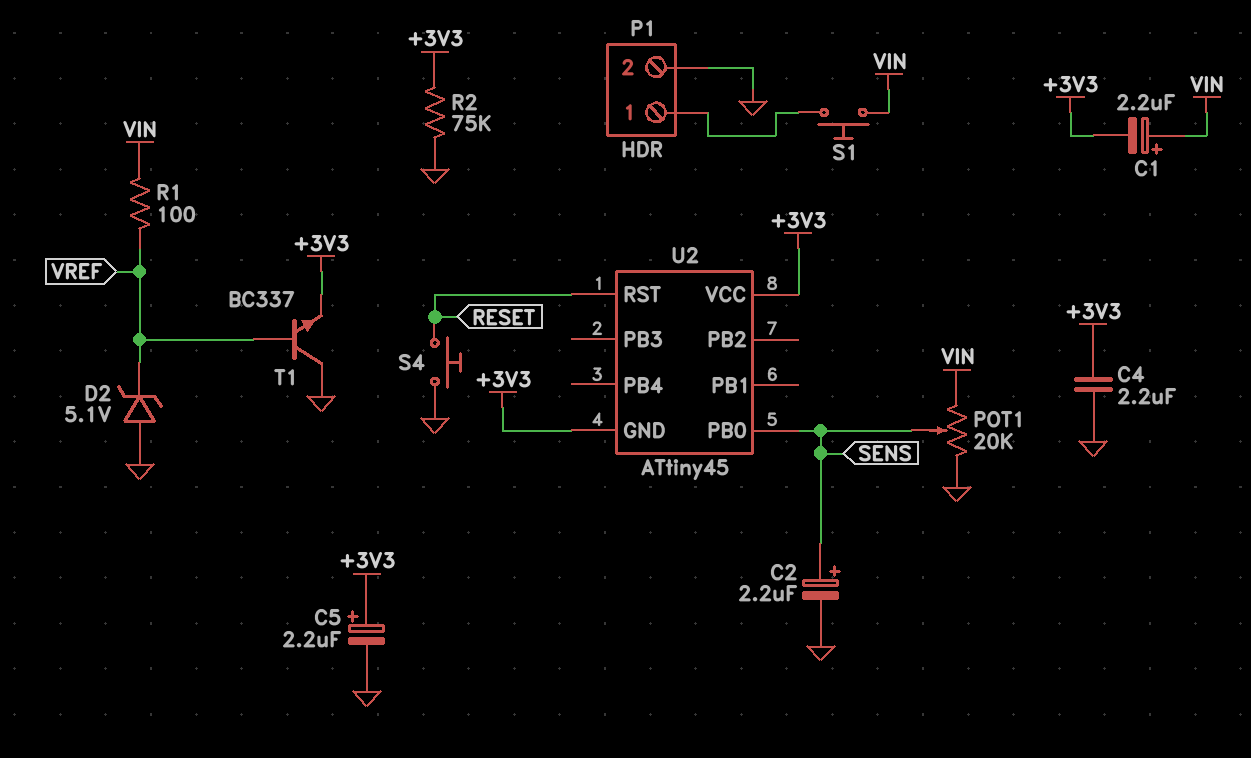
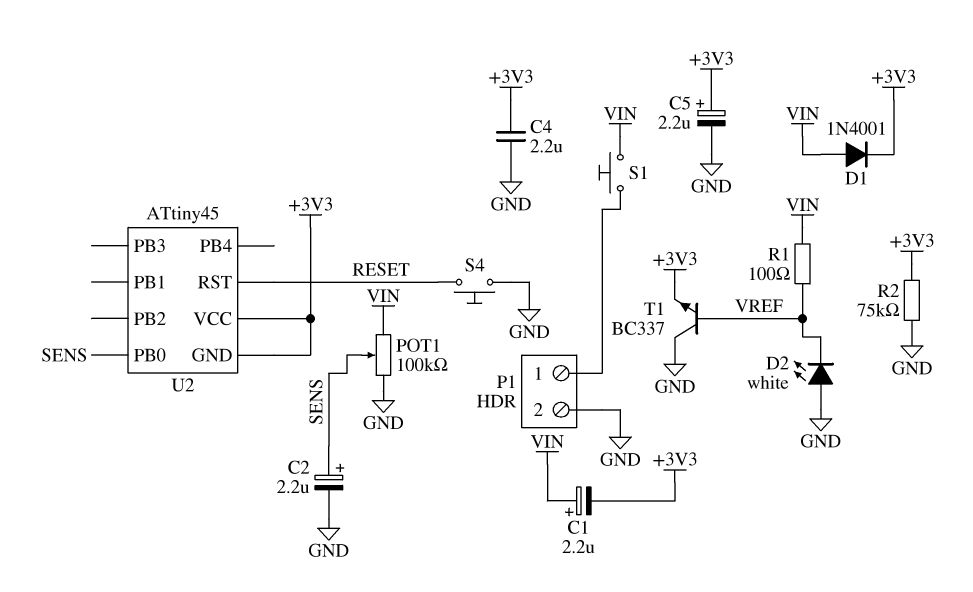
D1: none -> diode 1N4001 (A VIN, K +3V3)
D2: zener 5.1V (A GND, K VREF) -> LED white (A GND, K VREF)
POT1: 20k (GND, VIN, wiper SENS) -> 100k (GND, VIN, wiper SENS)

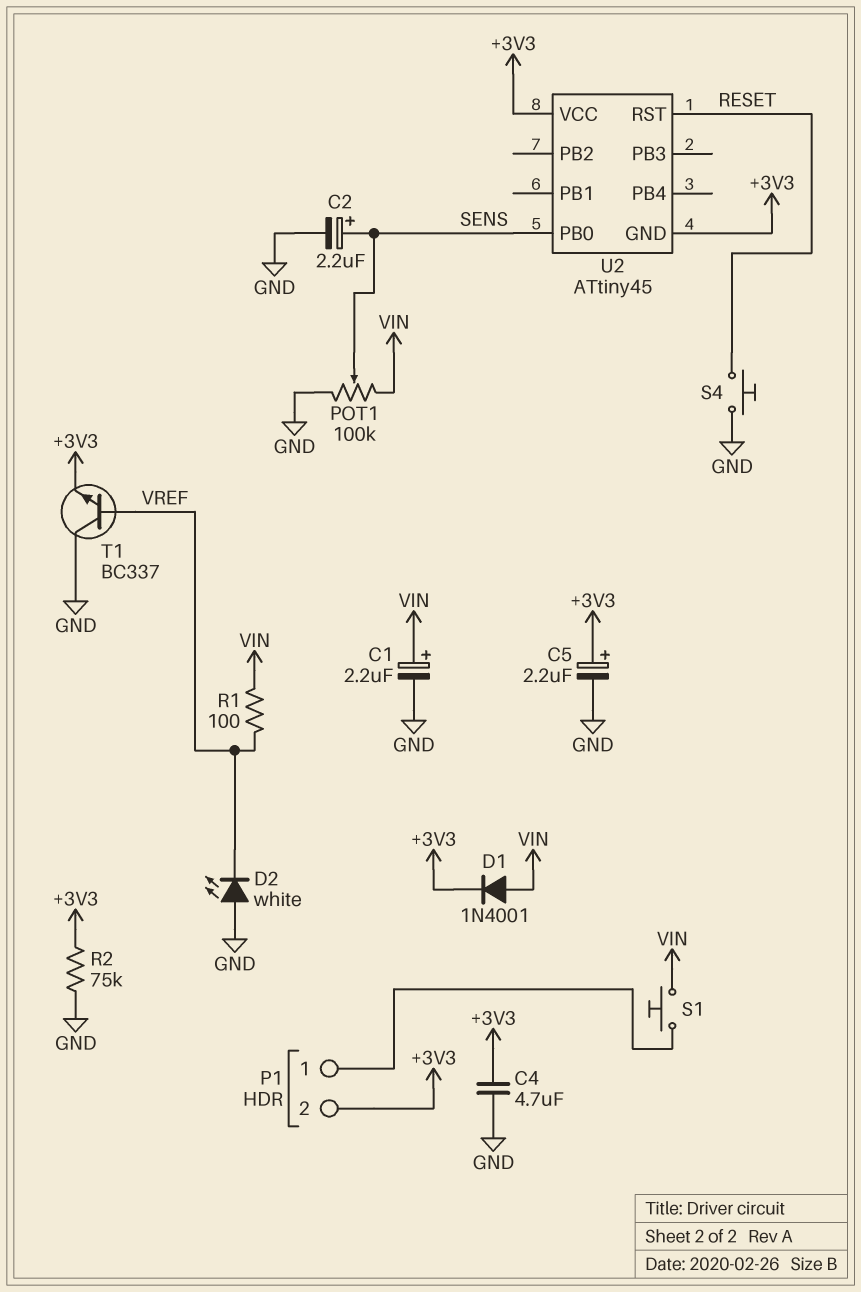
C1: 2.2uF (plus VIN, minus +3V3) -> 2.2uF (plus VIN, minus GND)
C4: 2.2uF (+3V3, GND) -> 4.7uF (+3V3, GND)
P1 pin 2: GND -> +3V3

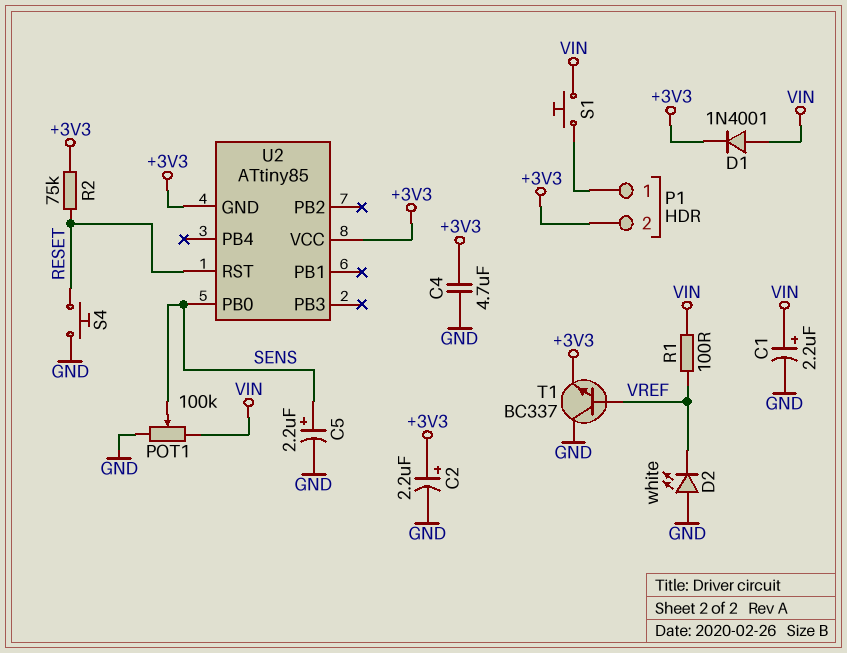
C2: 2.2uF (plus SENS, minus GND) -> 2.2uF (plus +3V3, minus GND)
C5: 2.2uF (plus +3V3, minus GND) -> 2.2uF (plus SENS, minus GND)
R2: 75k (+3V3, GND) -> 75k (+3V3, RESET)
U2: ATtiny45 -> ATtiny85

